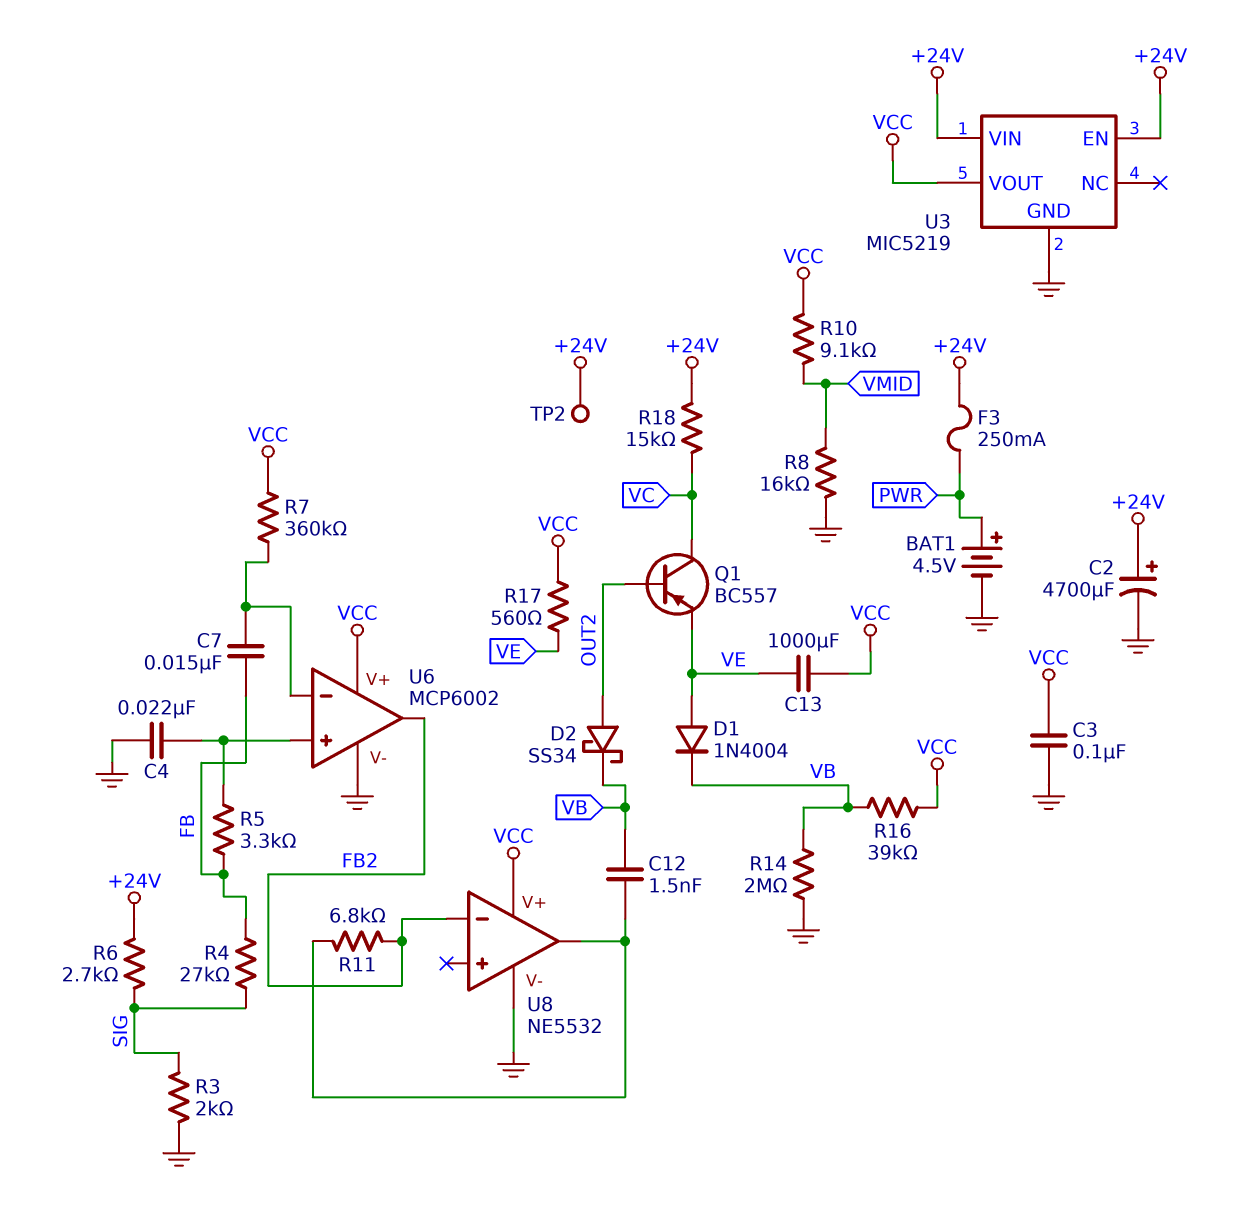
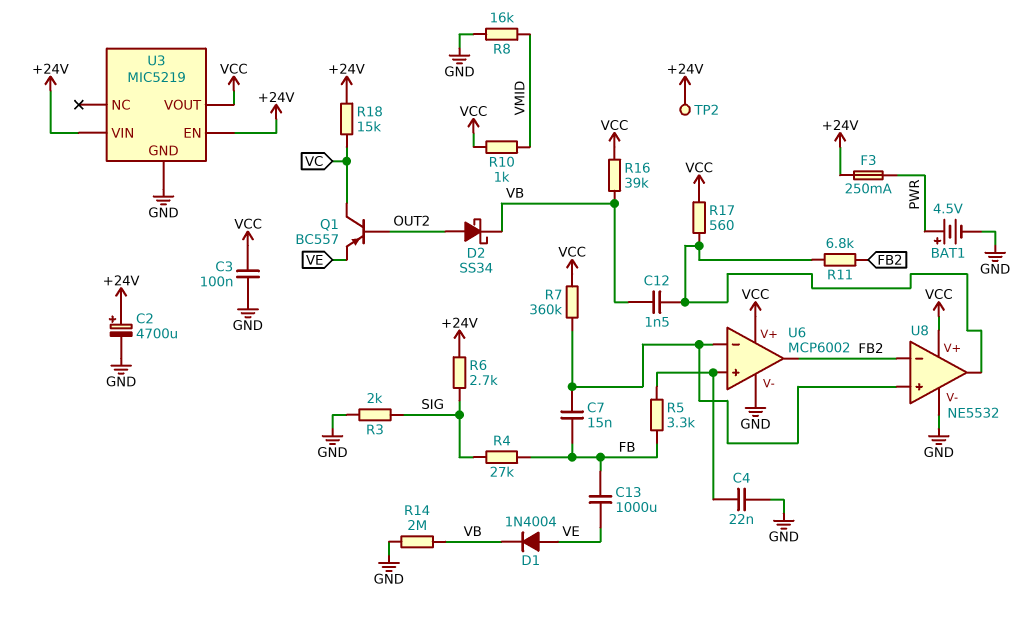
C13: 1000uF (VCC, VE) -> 1000uF (FB, VE)
R10: 9.1k (VCC, VMID) -> 1k (VCC, VMID)
R17: 560 (VCC, VE) -> 560 (U8/out, VCC)
U8 pin in+: none -> U6/in-

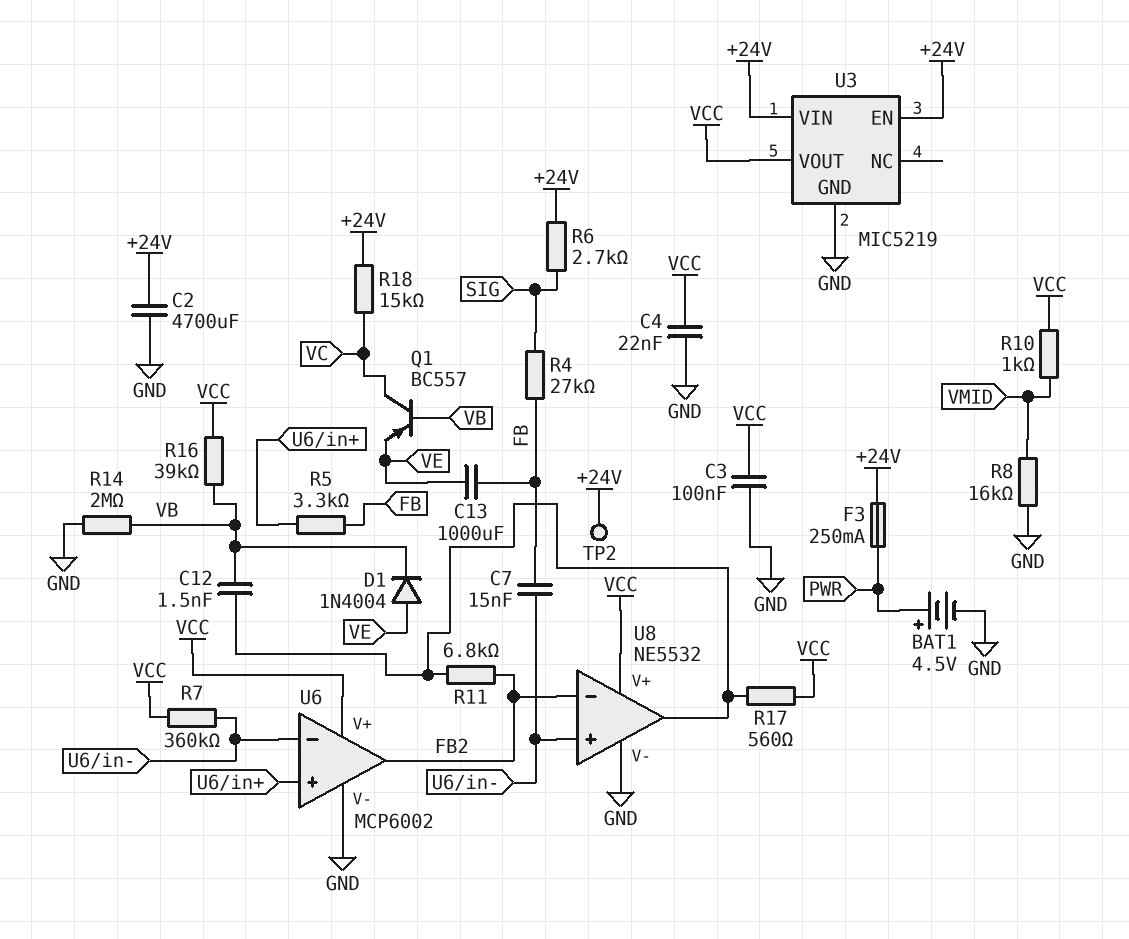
C2: 4700uF (plus +24V, minus GND) -> 4700uF (+24V, GND)
C4: 22nF (GND, U6/in+) -> 22nF (GND, VCC)
D2: schottky SS34 (A OUT2, K VB) -> none
Q1: PNP BC557 (B OUT2, C VC, E VE) -> PNP BC557 (B VB, C VC, E VE)
R3: 2k (GND, SIG) -> none

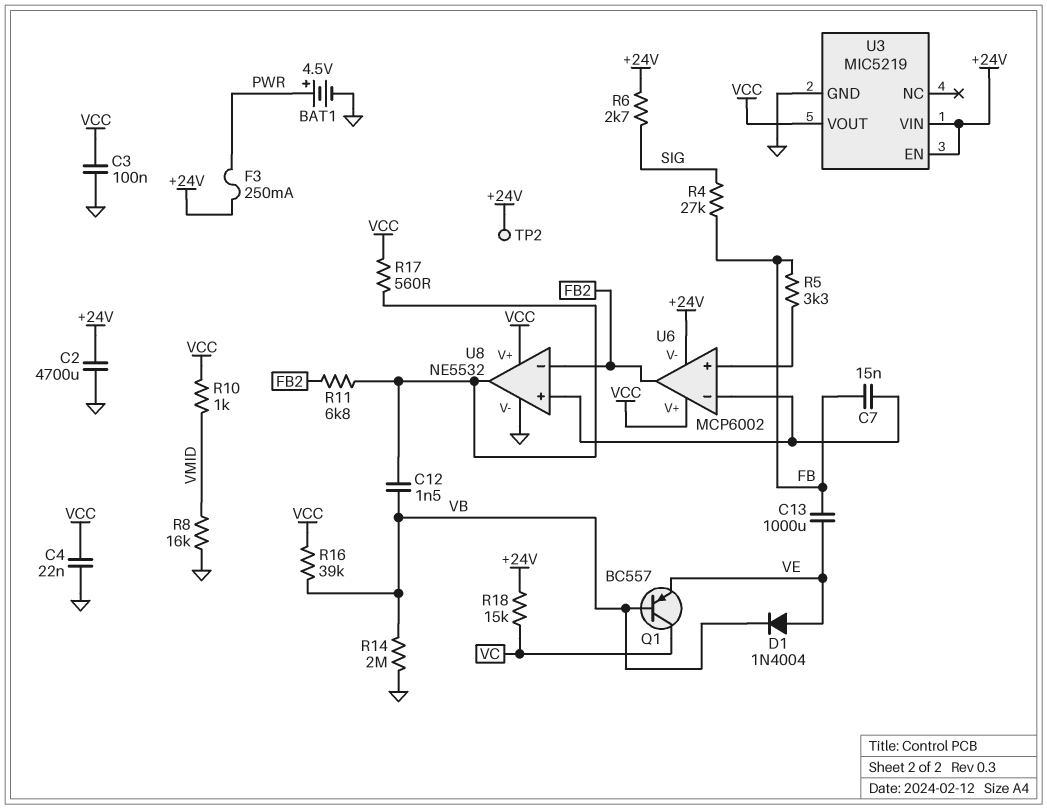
R7: 360k (U6/in-, VCC) -> none
U6 pin V-: GND -> +24V

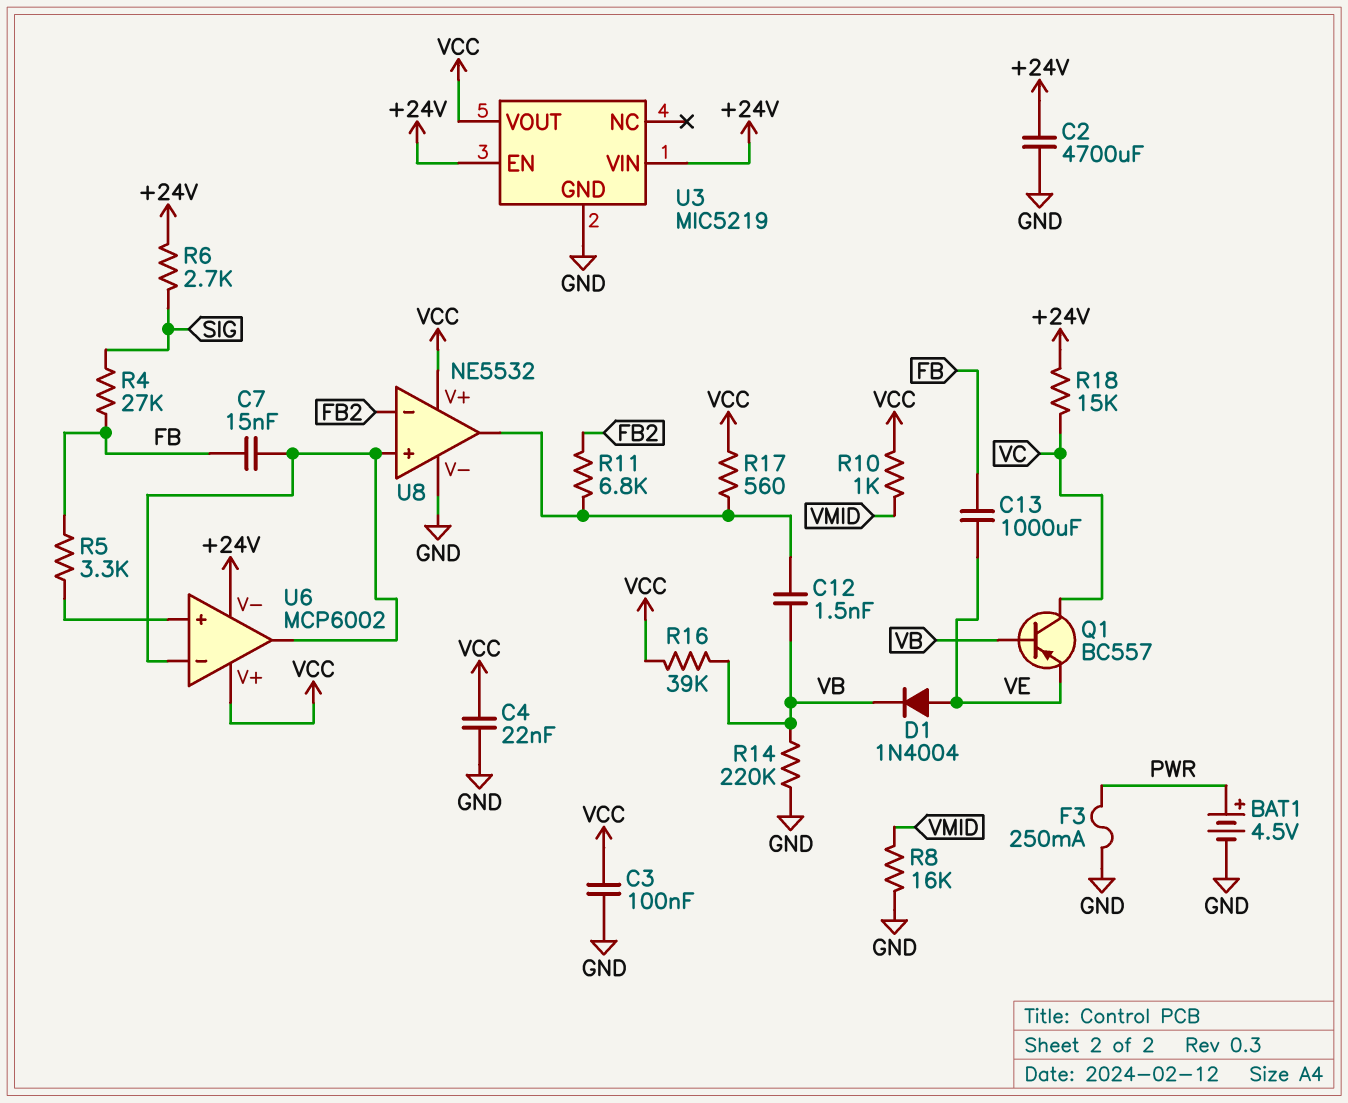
F3: 250mA (+24V, PWR) -> 250mA (GND, PWR)
R14: 2M (GND, VB) -> 220k (GND, VB)
TP2: test point (+24V) -> none
U6 pin out: FB2 -> U6/in-

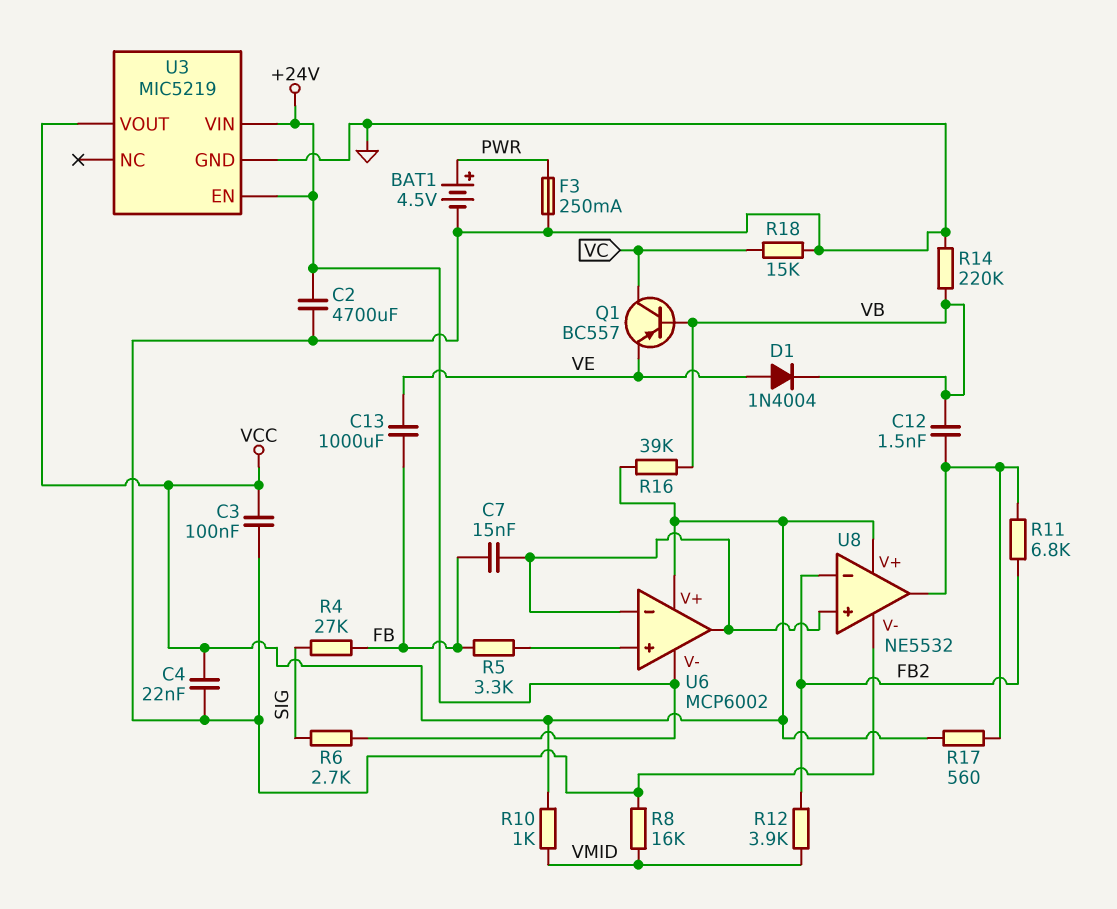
R12: none -> 3.9k (FB2, VMID)
R18: 15k (+24V, VC) -> 15k (GND, VC)

